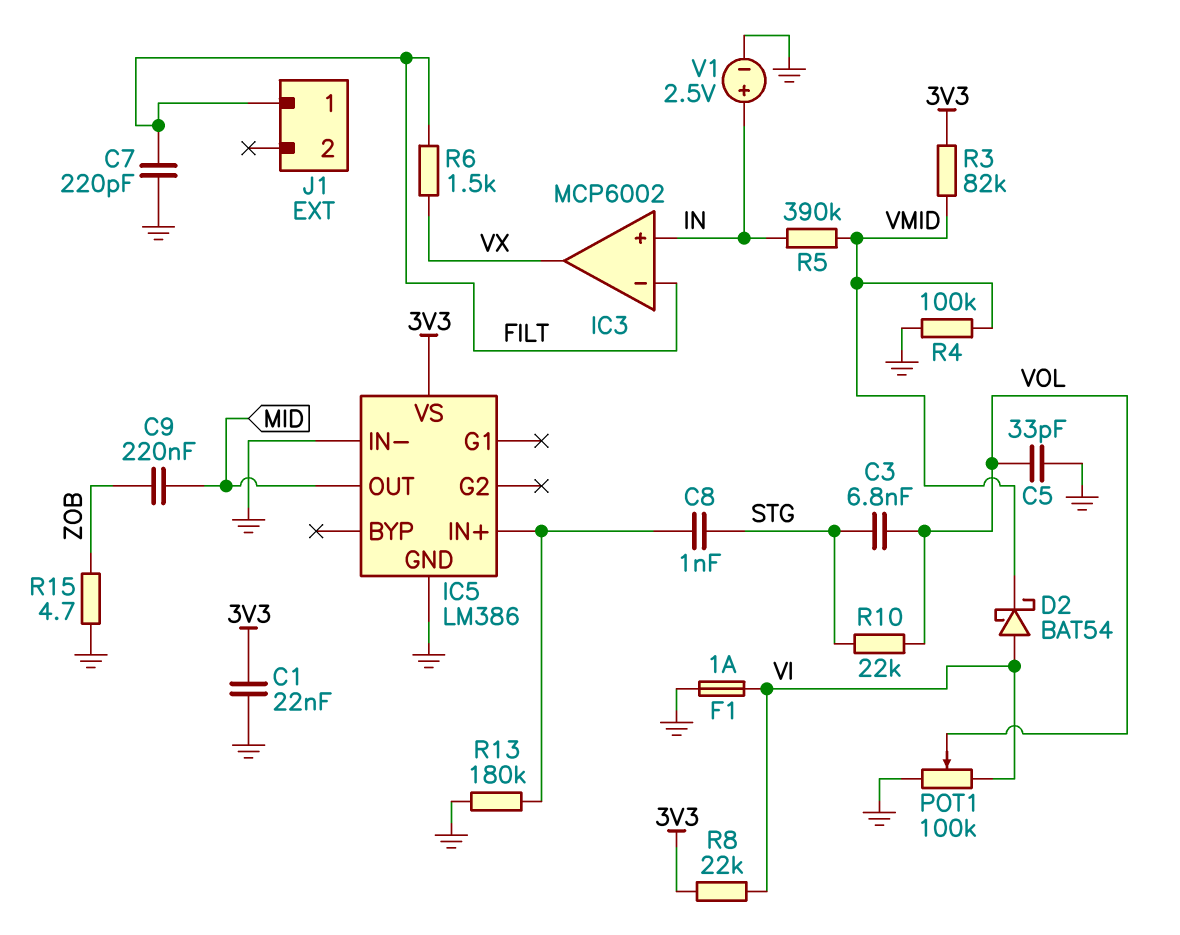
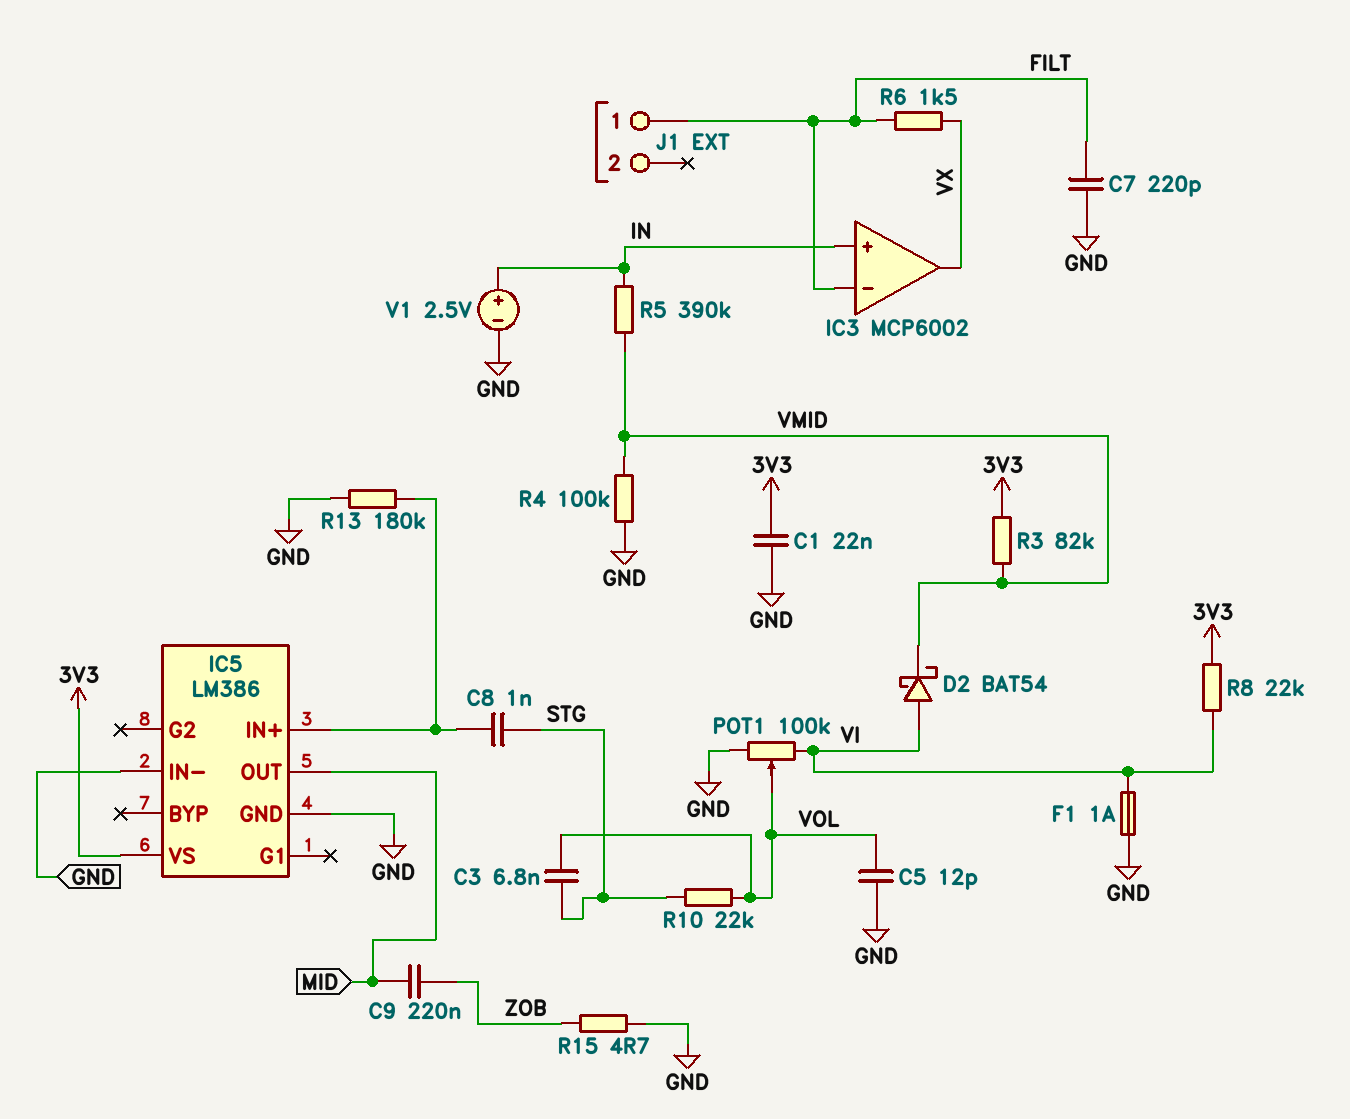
C5: 33pF (GND, VOL) -> 12pF (GND, VOL)

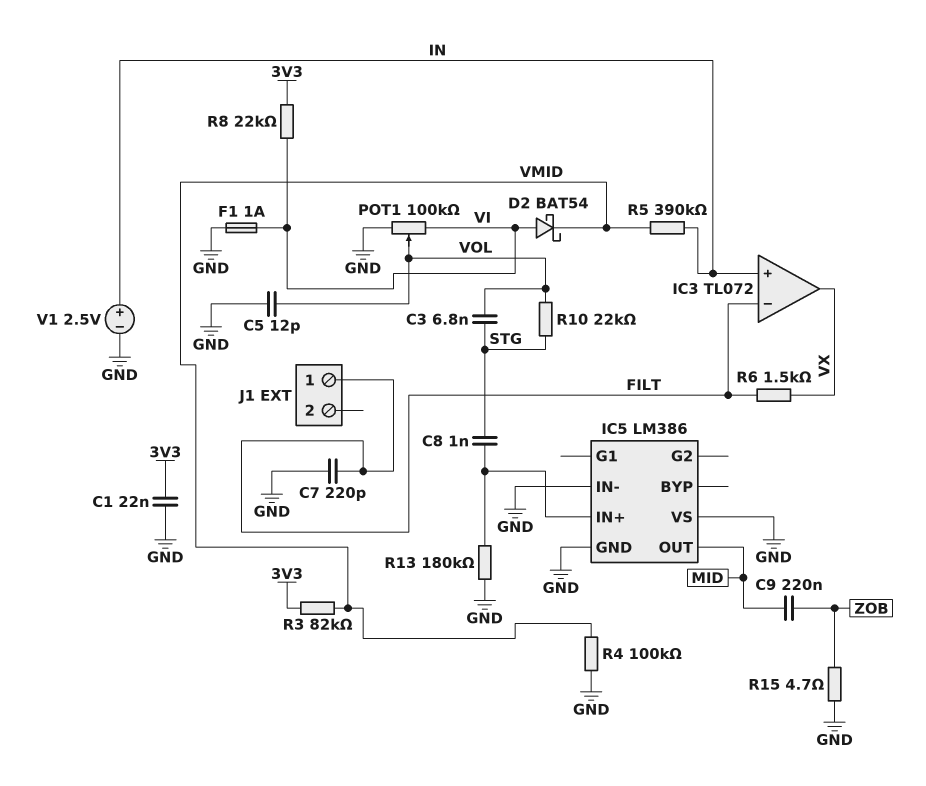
IC3: MCP6002 -> TL072
IC5 pin VS: 3V3 -> GND

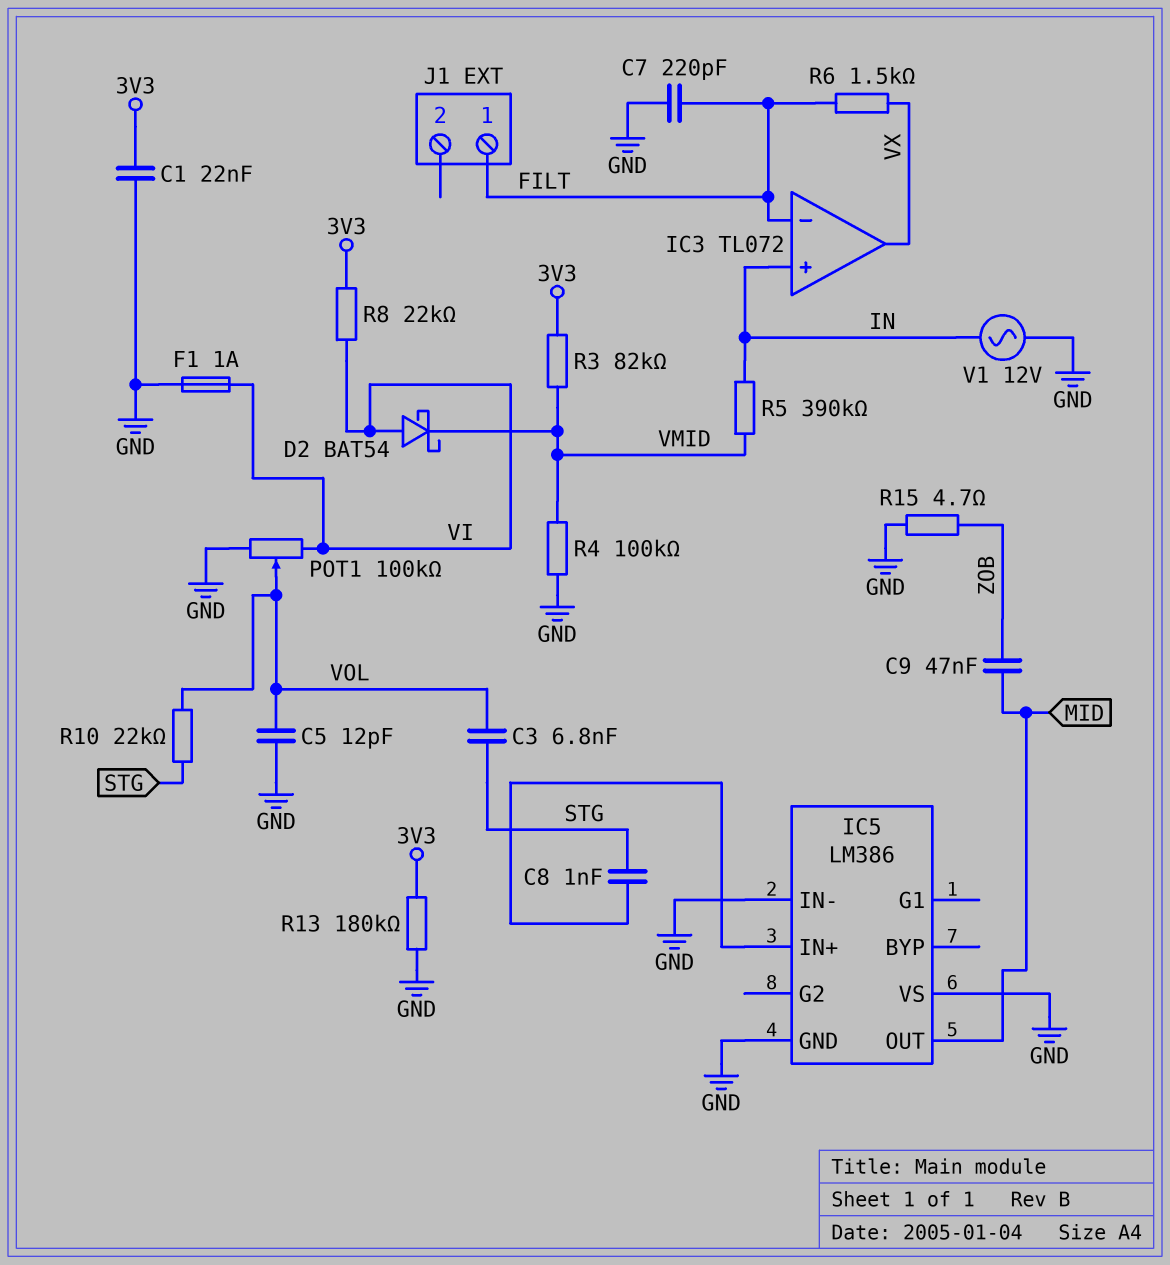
C9: 220nF (MID, ZOB) -> 47nF (MID, ZOB)
R13: 180k (GND, IC5/IN+) -> 180k (3V3, GND)
V1: 2.5V (plus IN, minus GND) -> AC 12V (GND, IN)

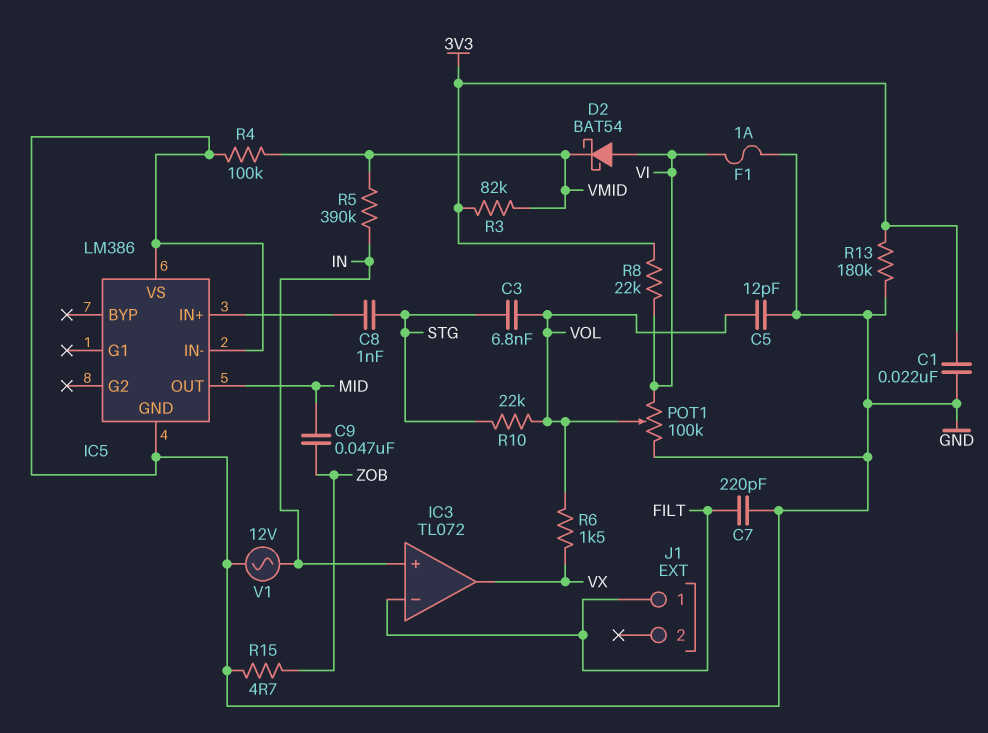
R6: 1.5k (FILT, VX) -> 1.5k (VOL, VX)

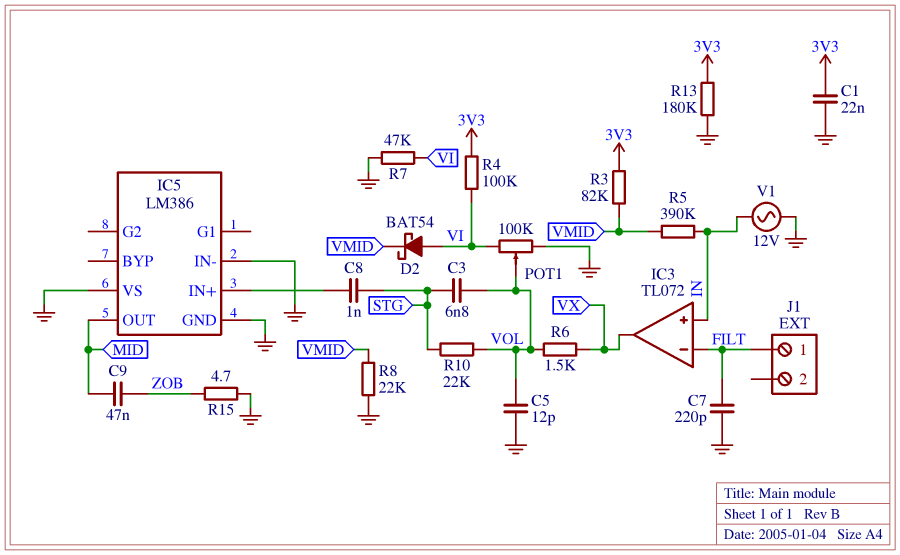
F1: 1A (GND, VI) -> none
R4: 100k (GND, VMID) -> 100k (3V3, VI)
R7: none -> 47k (GND, VI)
R8: 22k (3V3, VI) -> 22k (GND, VMID)

